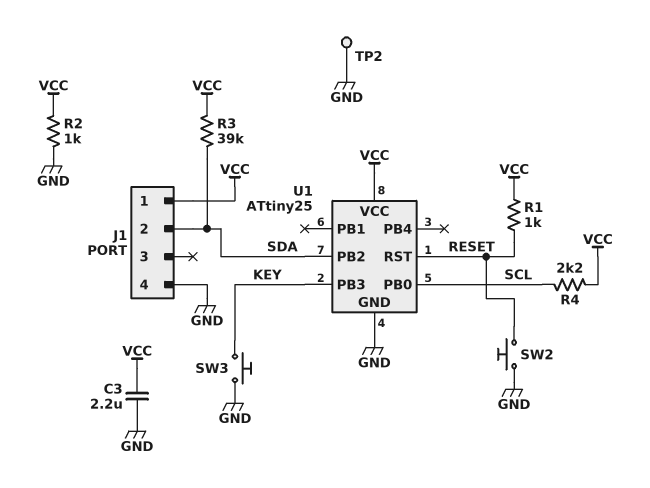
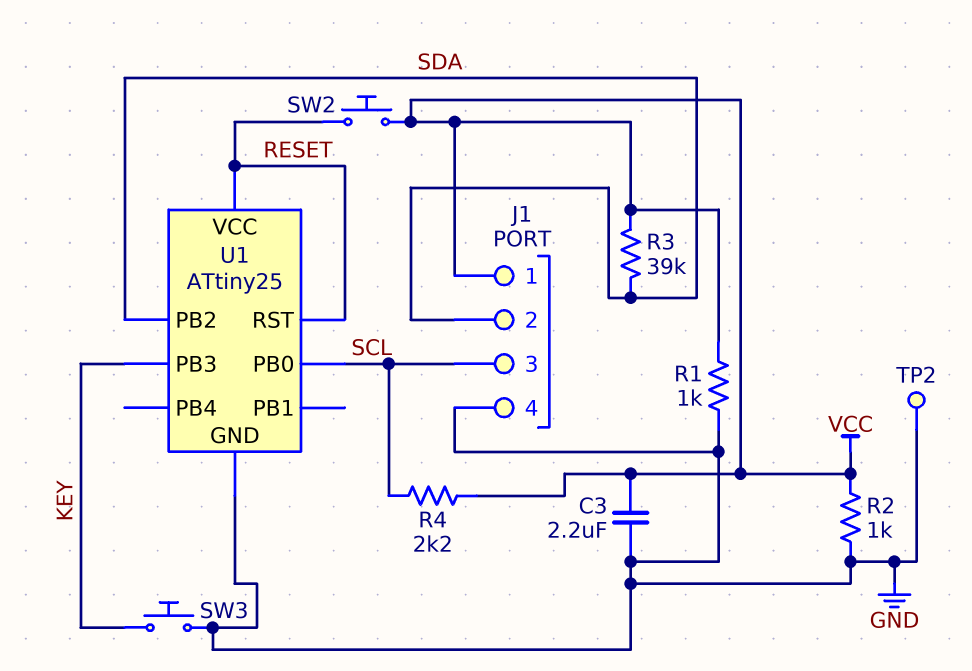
J1 pin 3: none -> SCL
R1: 1k (RESET, VCC) -> 1k (GND, VCC)
SW2: button (GND, RESET) -> button (RESET, VCC)
U1 pin VCC: VCC -> RESET

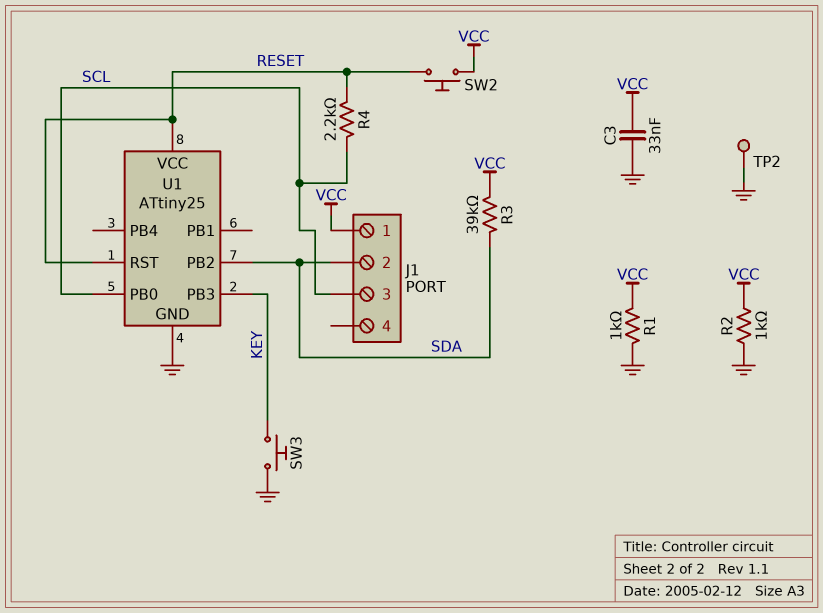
C3: 2.2uF (GND, VCC) -> 33nF (GND, VCC)
J1 pin 4: GND -> none
R4: 2.2k (SCL, VCC) -> 2.2k (RESET, SCL)

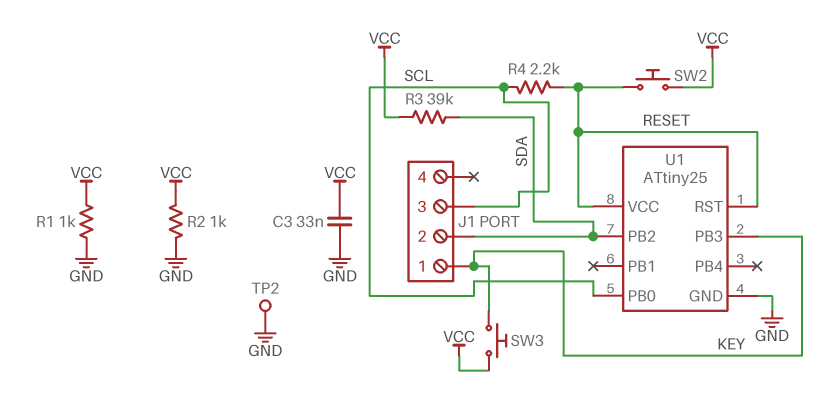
J1 pin 1: VCC -> KEY
SW3: button (GND, KEY) -> button (KEY, VCC)

